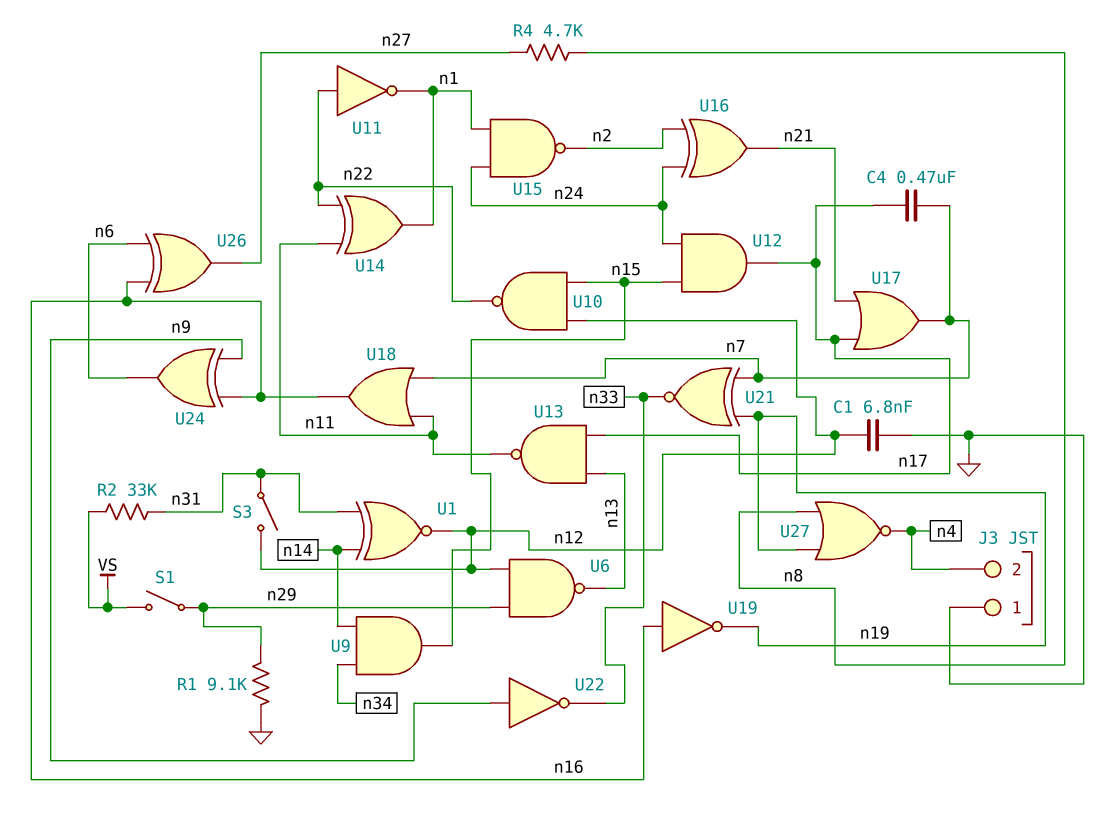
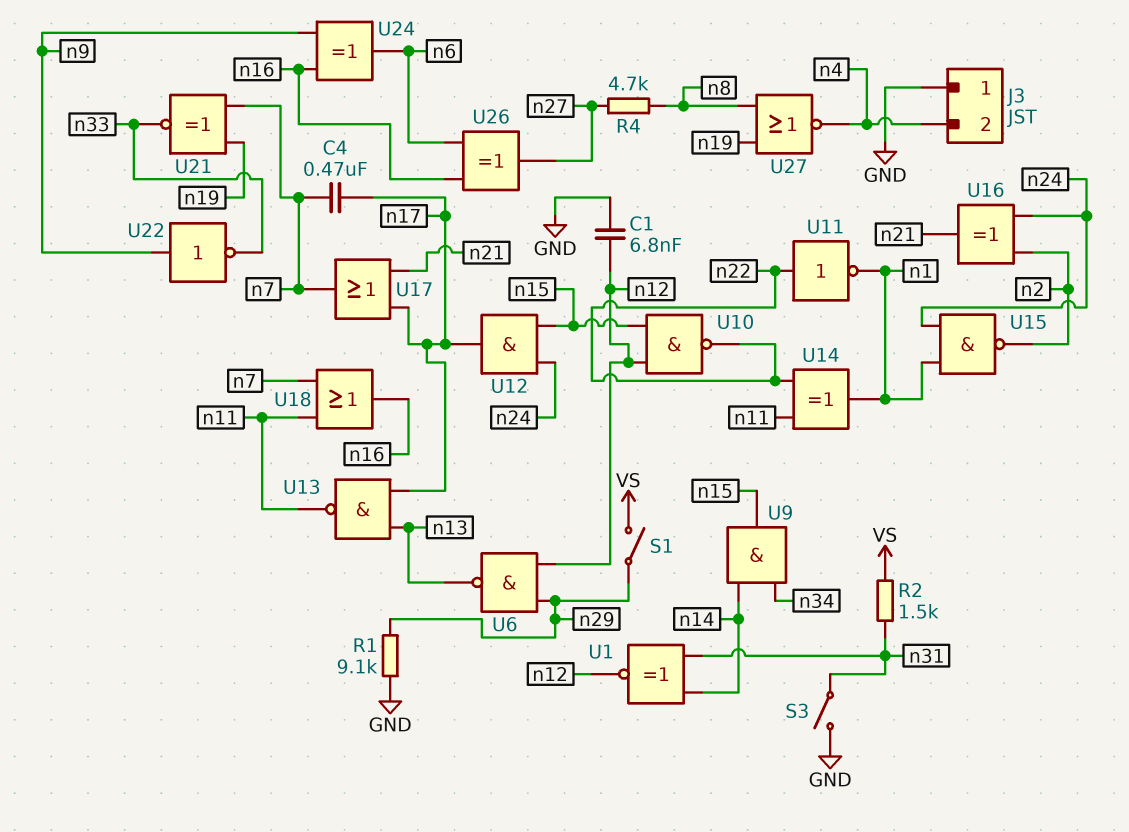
R2: 33k (VS, n31) -> 1.5k (VS, n31)
S3: switch (n12, n31) -> switch (GND, n31)
U19: NOT (in n16, out n19) -> none

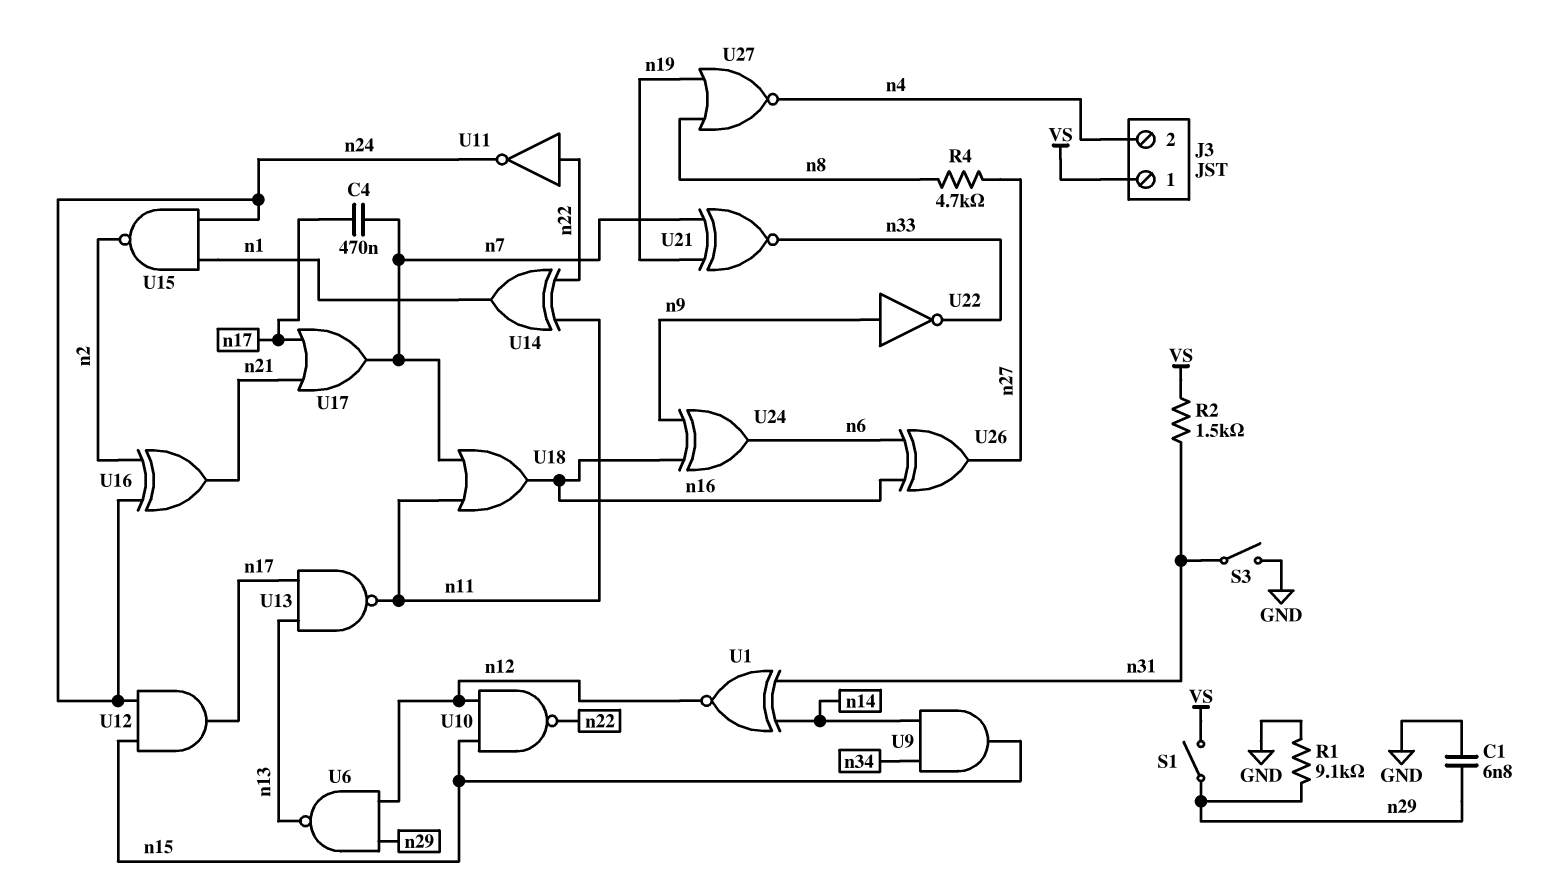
C1: 6.8nF (GND, n12) -> 6.8nF (GND, n29)
J3 pin 1: GND -> VS
U11: NOT (in n22, out n1) -> NOT (in n22, out n24)

